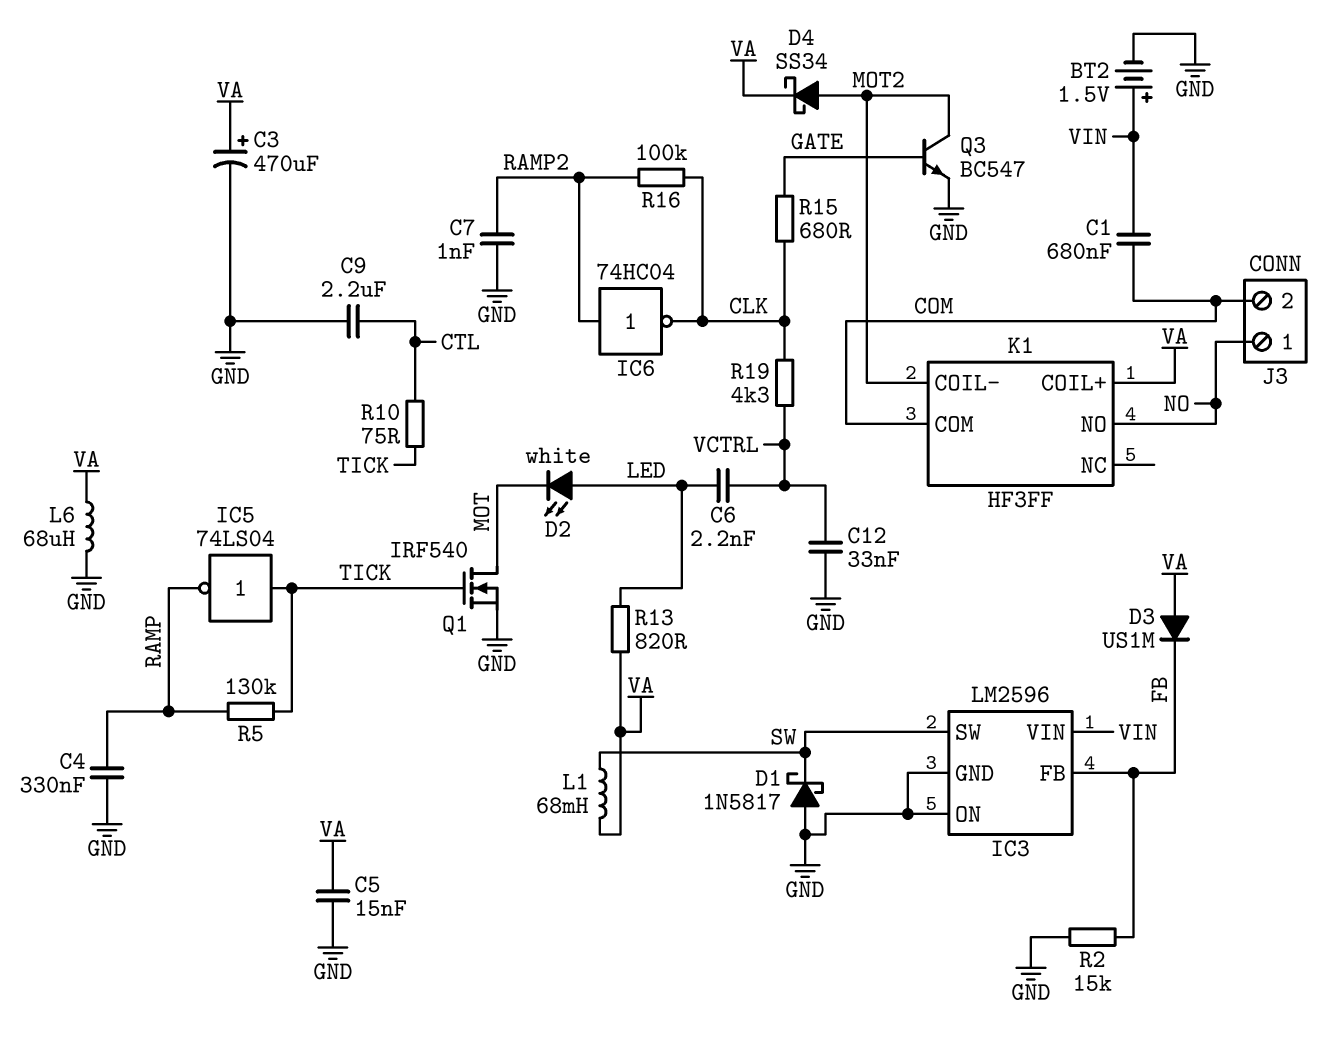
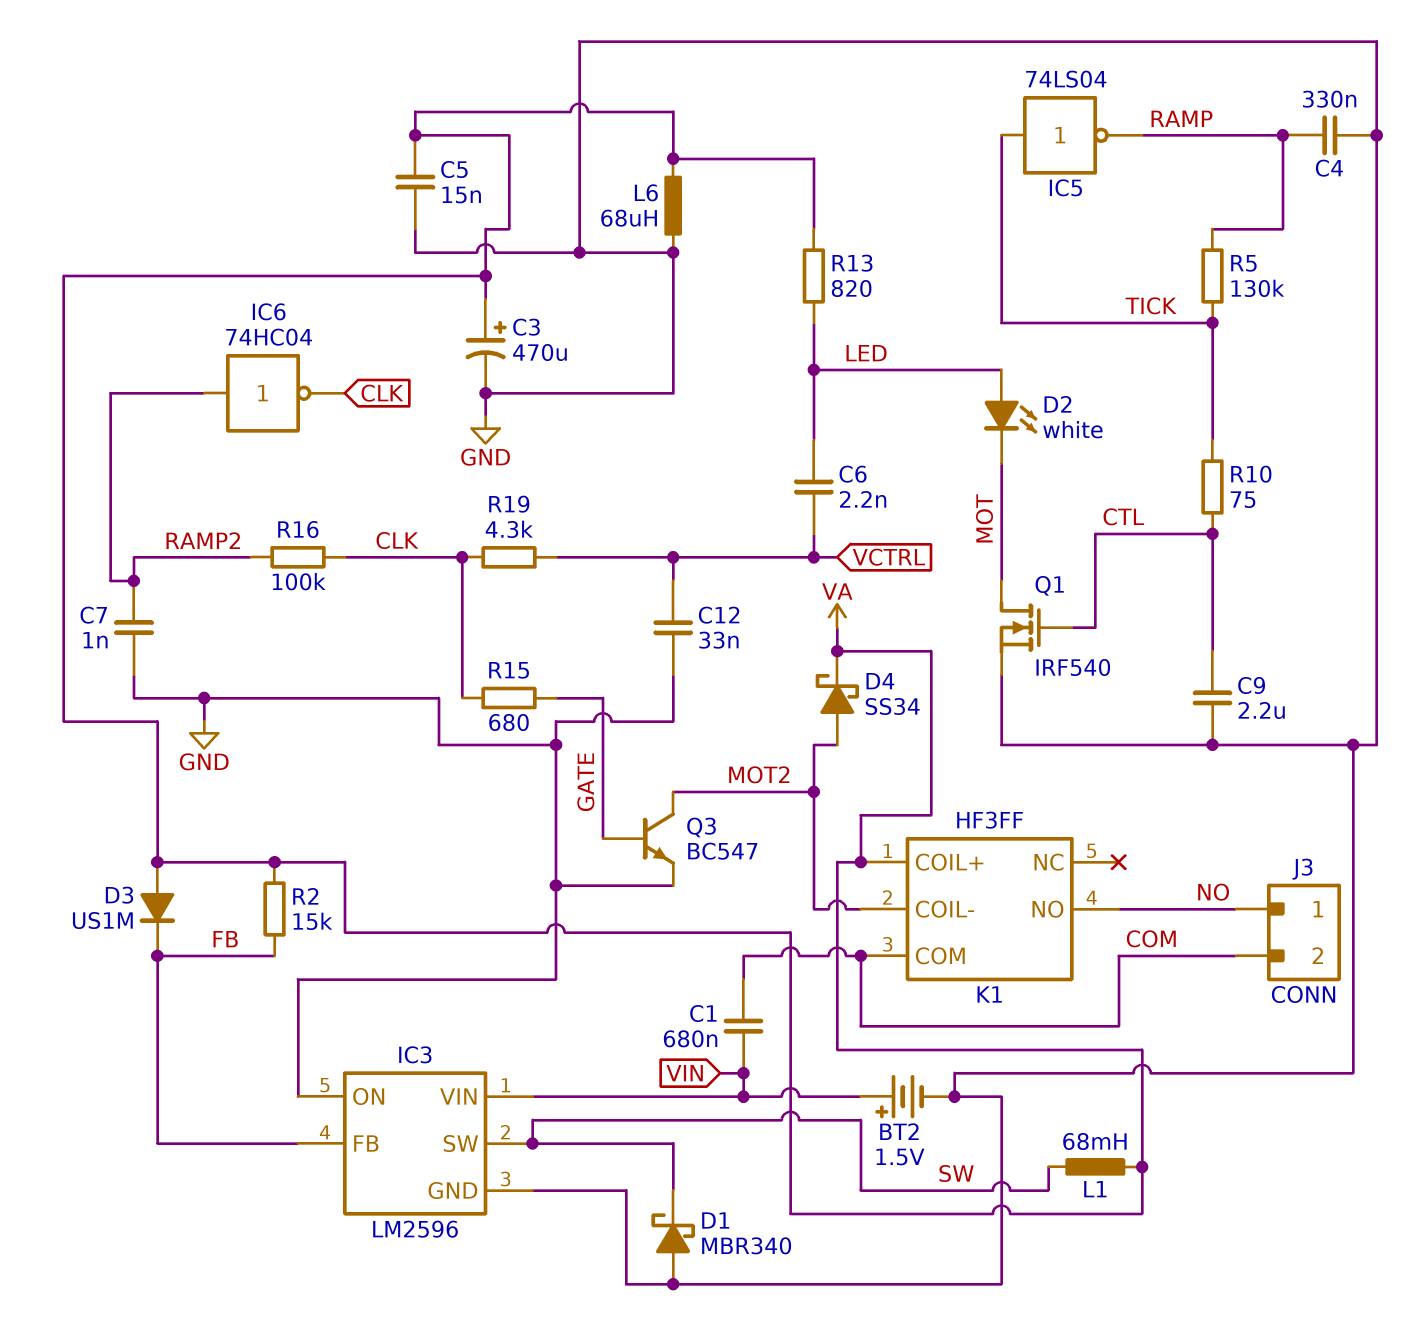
D1: schottky 1N5817 (A GND, K SW) -> schottky MBR340 (A GND, K SW)
Q1: NMOS IRF540 (G TICK, D MOT, S GND) -> NMOS IRF540 (G CTL, D MOT, S GND)
R2: 15k (FB, GND) -> 15k (FB, VA)

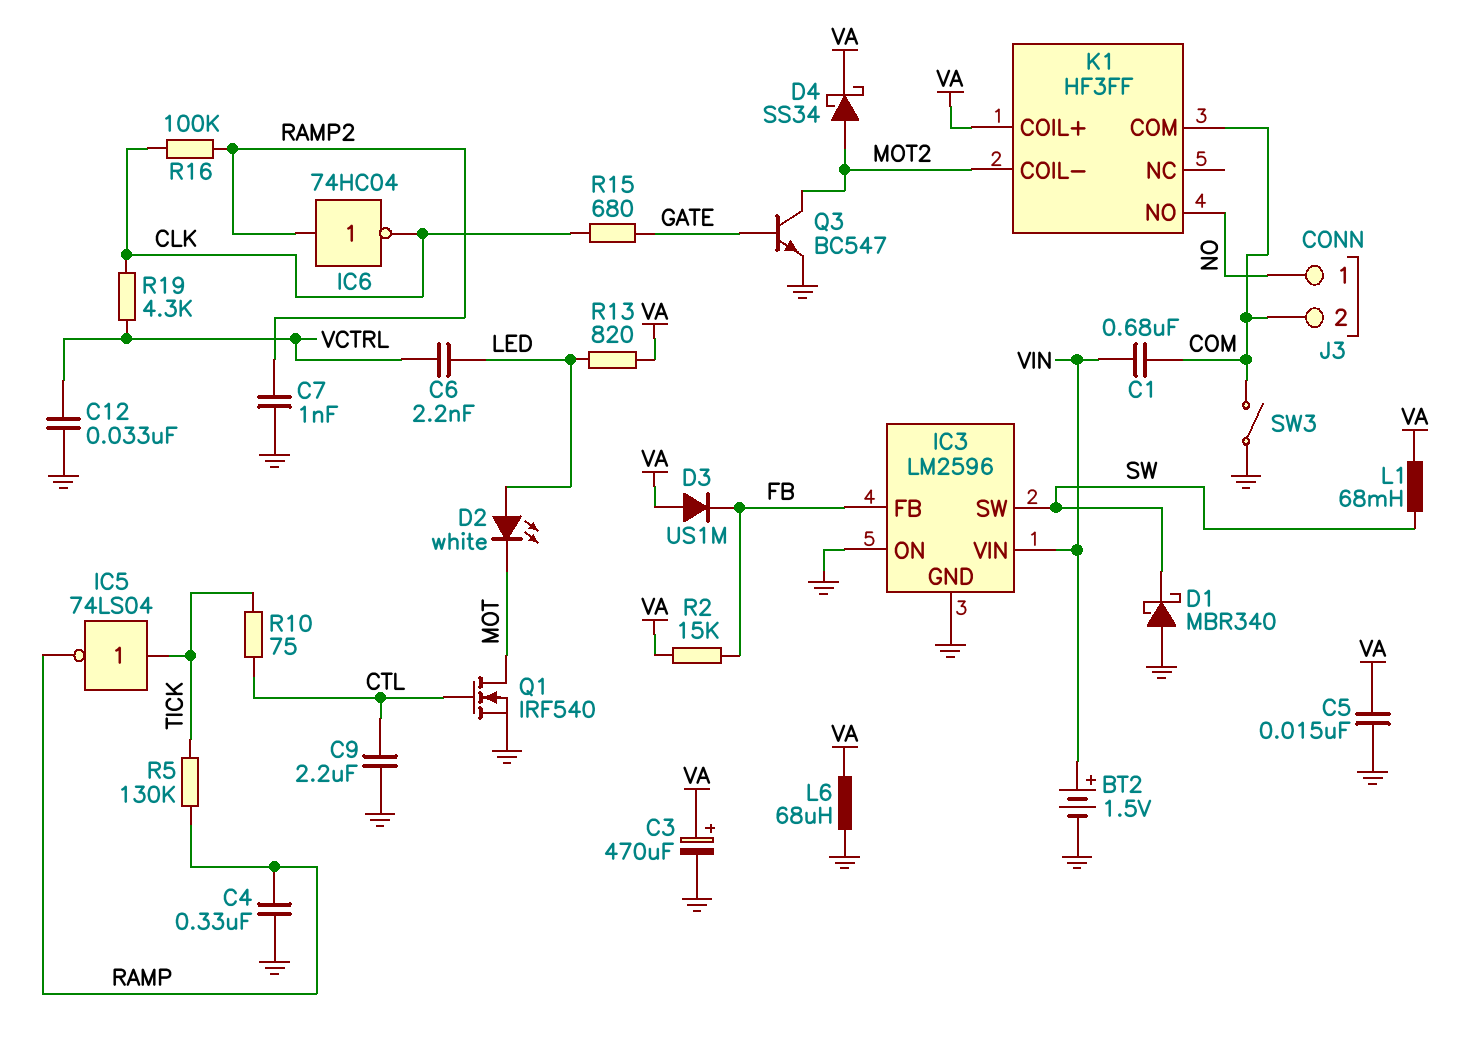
SW3: none -> switch (COM, GND)

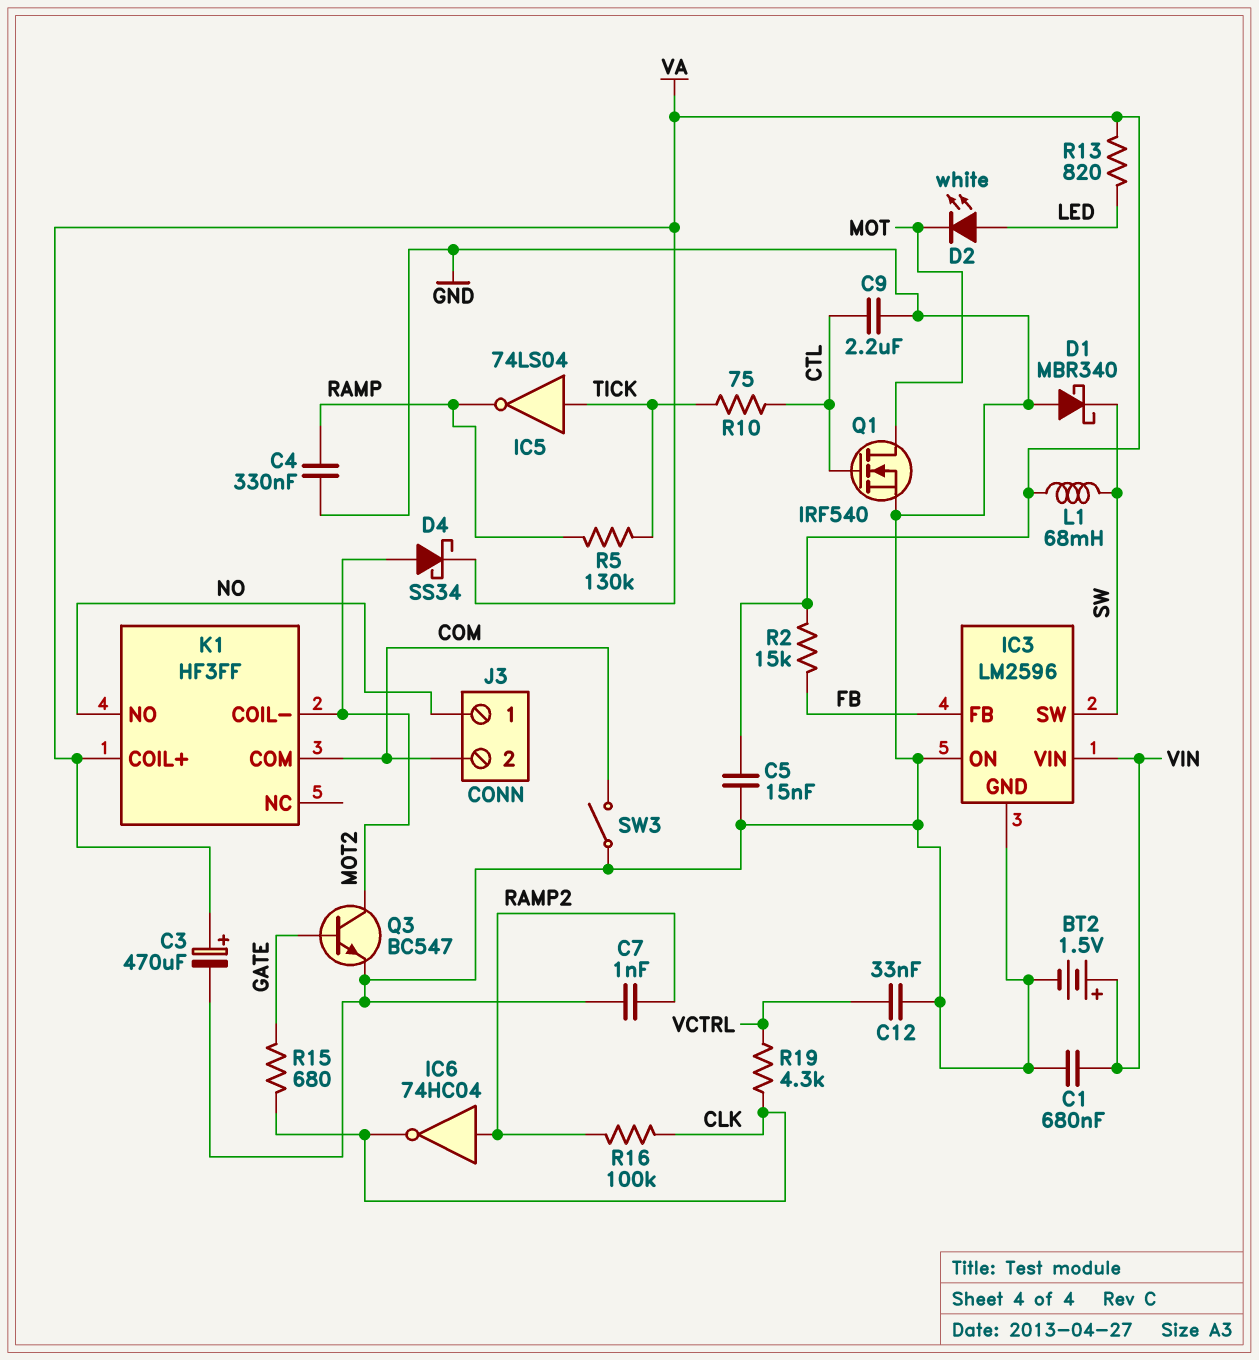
C1: 680nF (COM, VIN) -> 680nF (GND, VIN)
C6: 2.2nF (LED, VCTRL) -> none
D3: diode US1M (A VA, K FB) -> none
L6: 68uH (GND, VA) -> none

